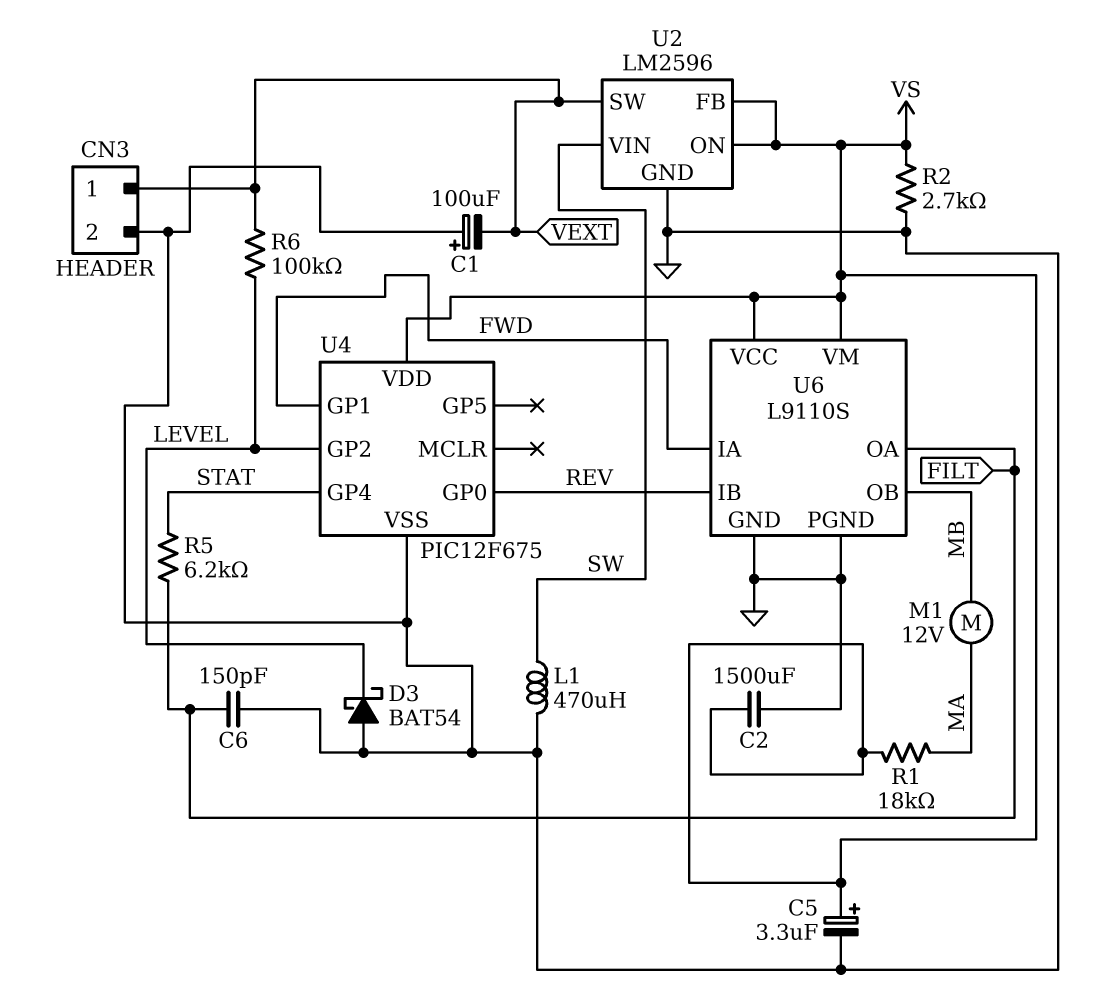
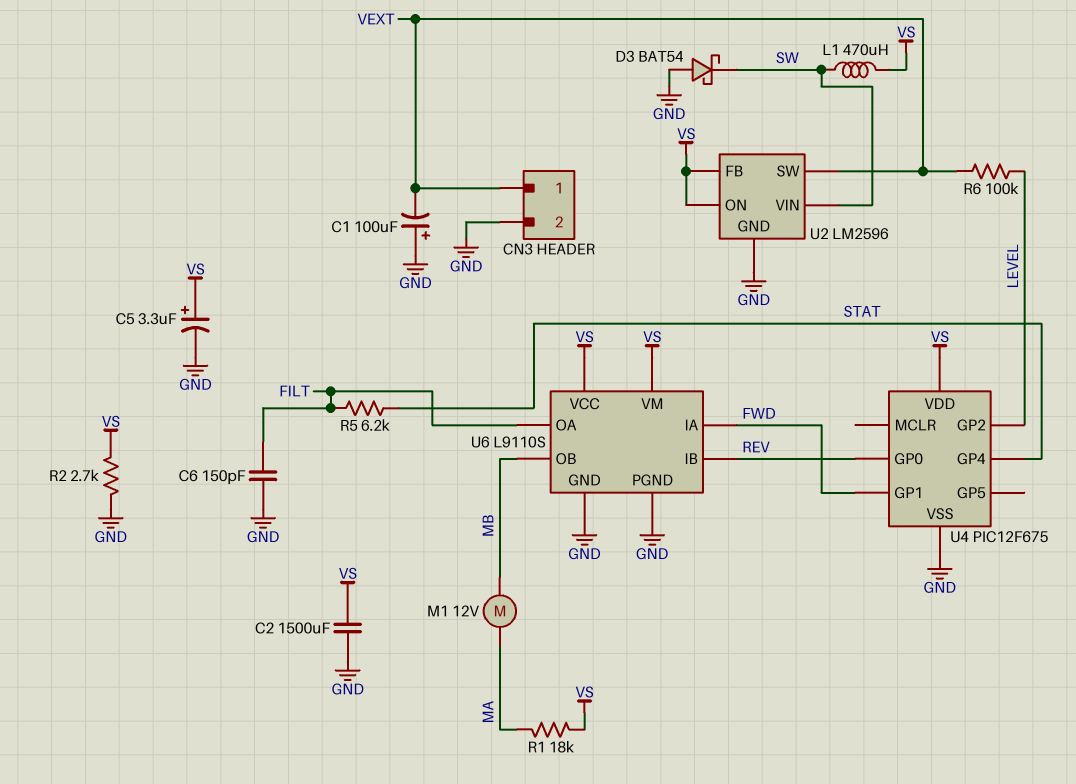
D3: schottky BAT54 (A GND, K LEVEL) -> schottky BAT54 (A GND, K SW)
L1: 470uH (GND, SW) -> 470uH (SW, VS)

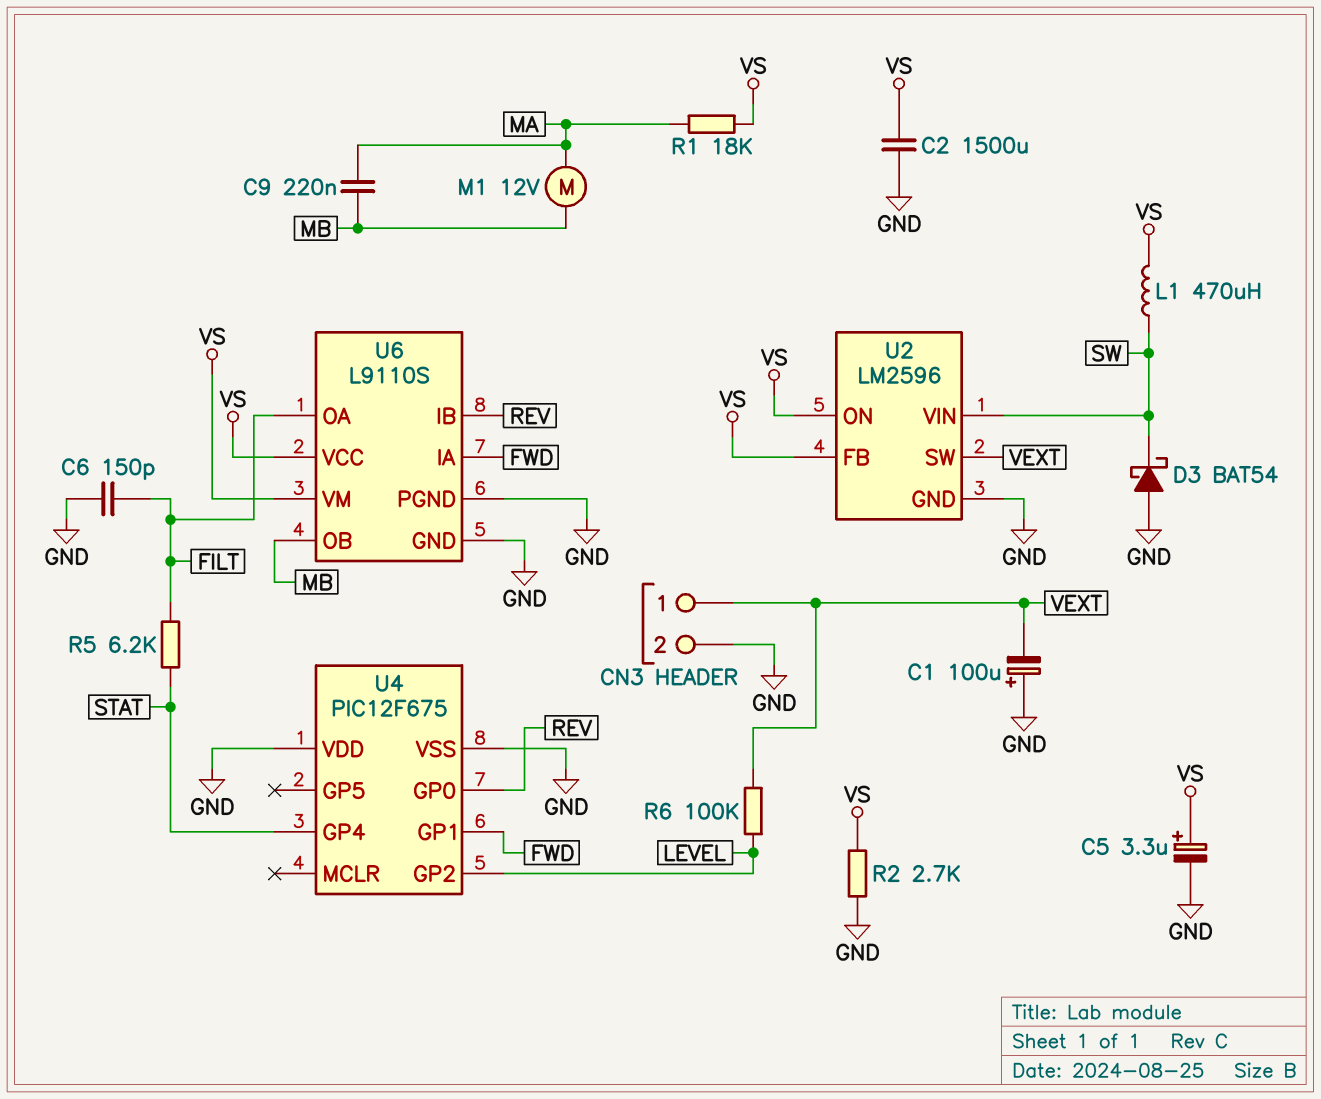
C9: none -> 220nF (MA, MB)
U4 pin VDD: VS -> GND

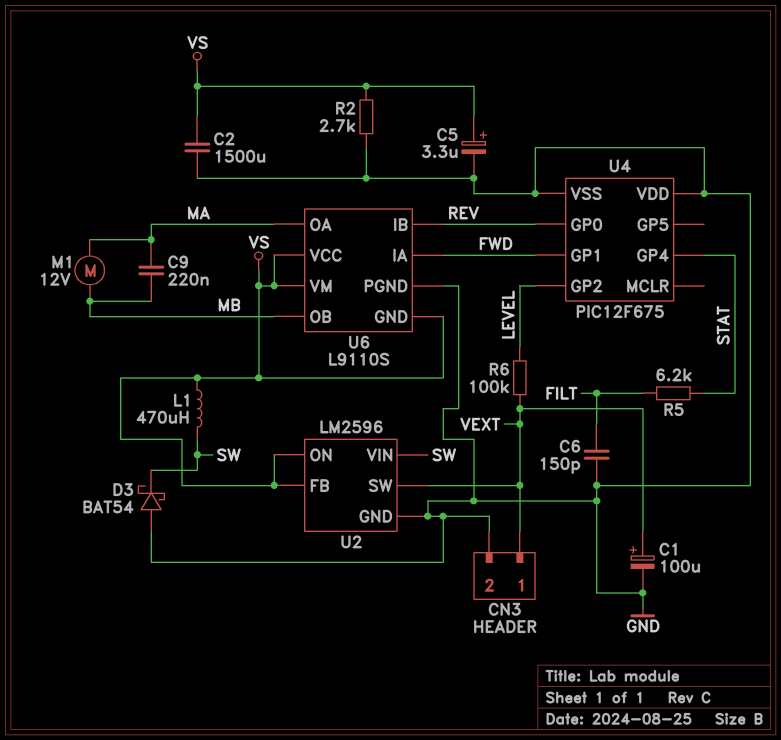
C1: 100uF (plus GND, minus VEXT) -> 100uF (plus VEXT, minus GND)
R1: 18k (MA, VS) -> none
U6 pin GND: GND -> VS
U6 pin OA: FILT -> MA

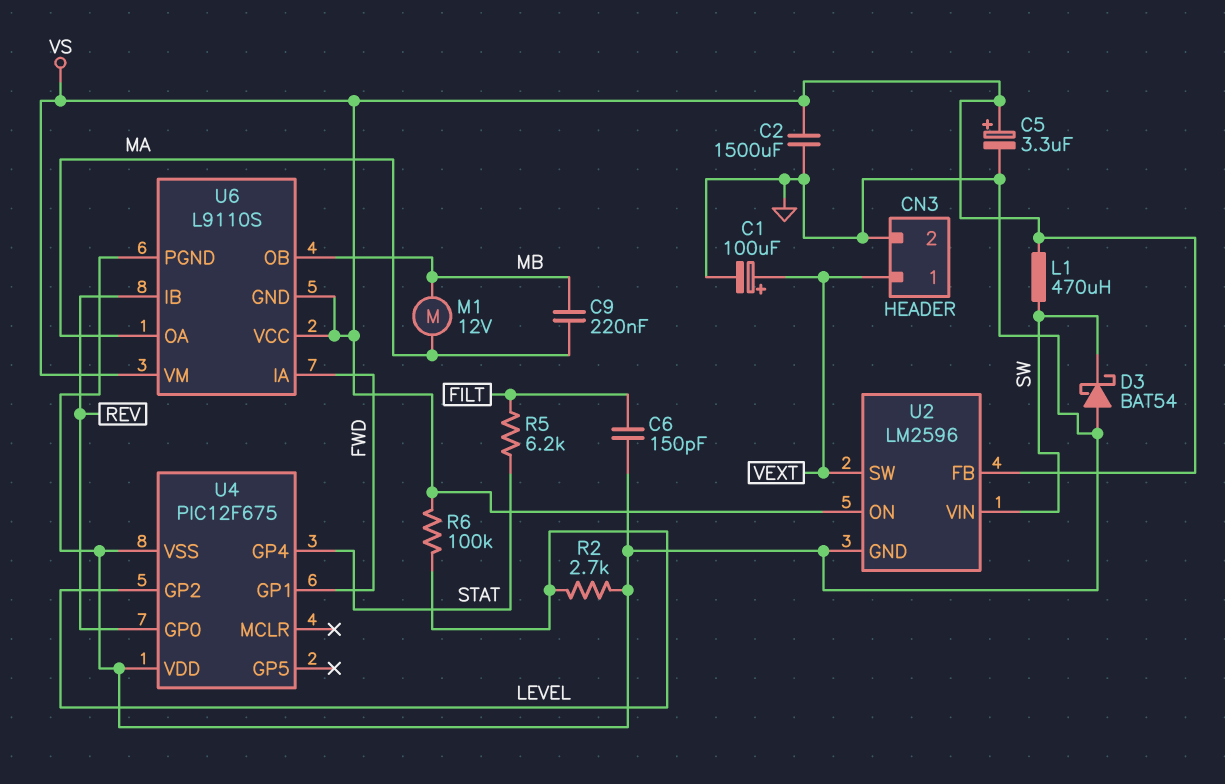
R2: 2.7k (GND, VS) -> 2.7k (GND, LEVEL)
R6: 100k (LEVEL, VEXT) -> 100k (LEVEL, VS)

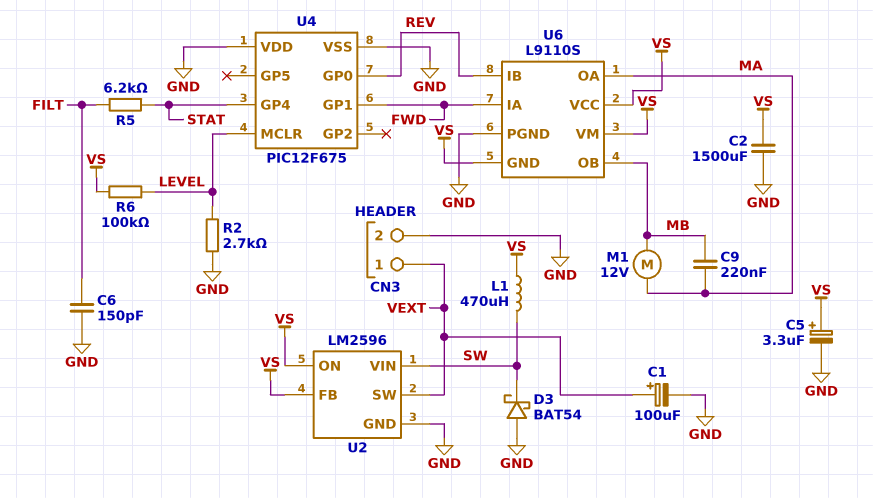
U4 pin GP2: LEVEL -> none
U4 pin MCLR: none -> LEVEL

